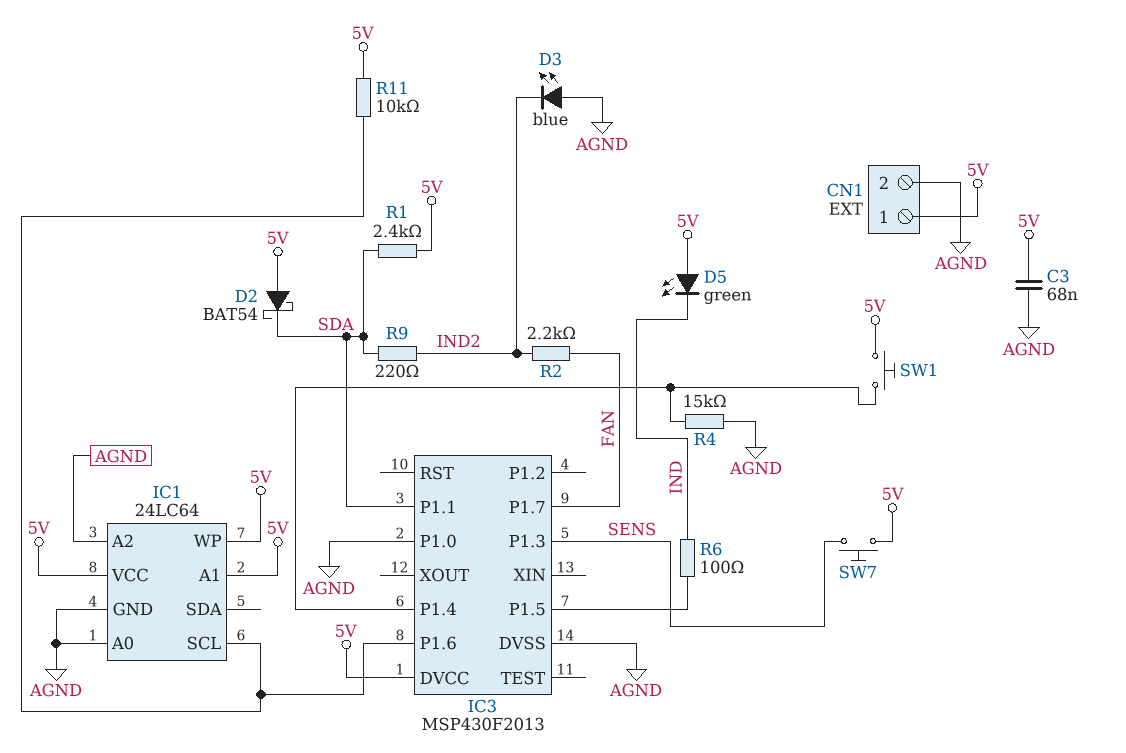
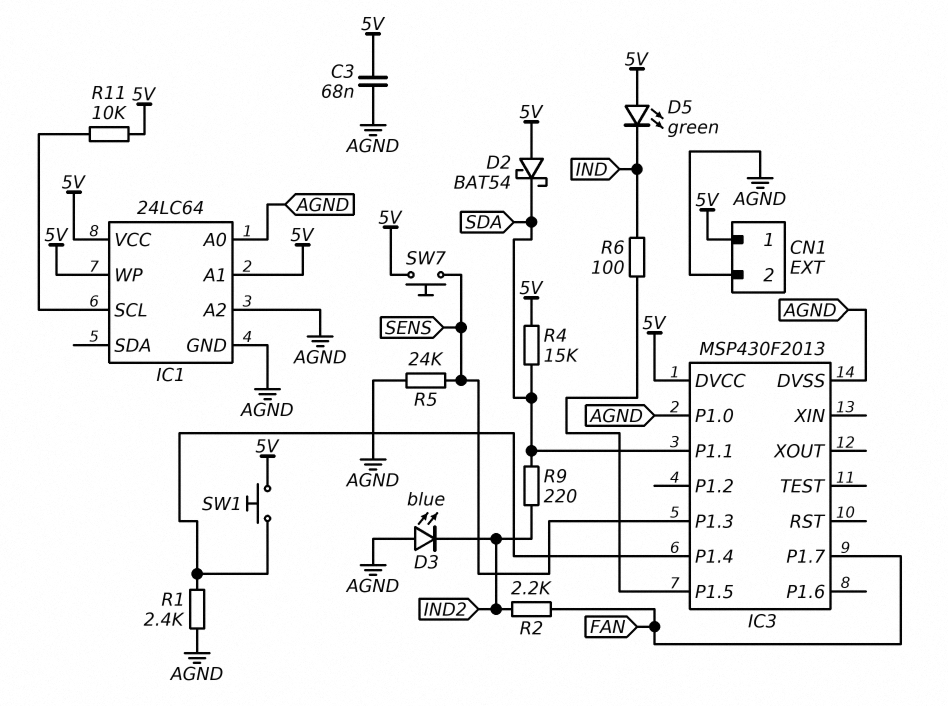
IC3 pin P1.6: IC1/SCL -> none
R1: 2.4k (5V, SDA) -> 2.4k (AGND, IC3/P1.4)
R4: 15k (AGND, IC3/P1.4) -> 15k (5V, SDA)
R5: none -> 24k (AGND, SENS)

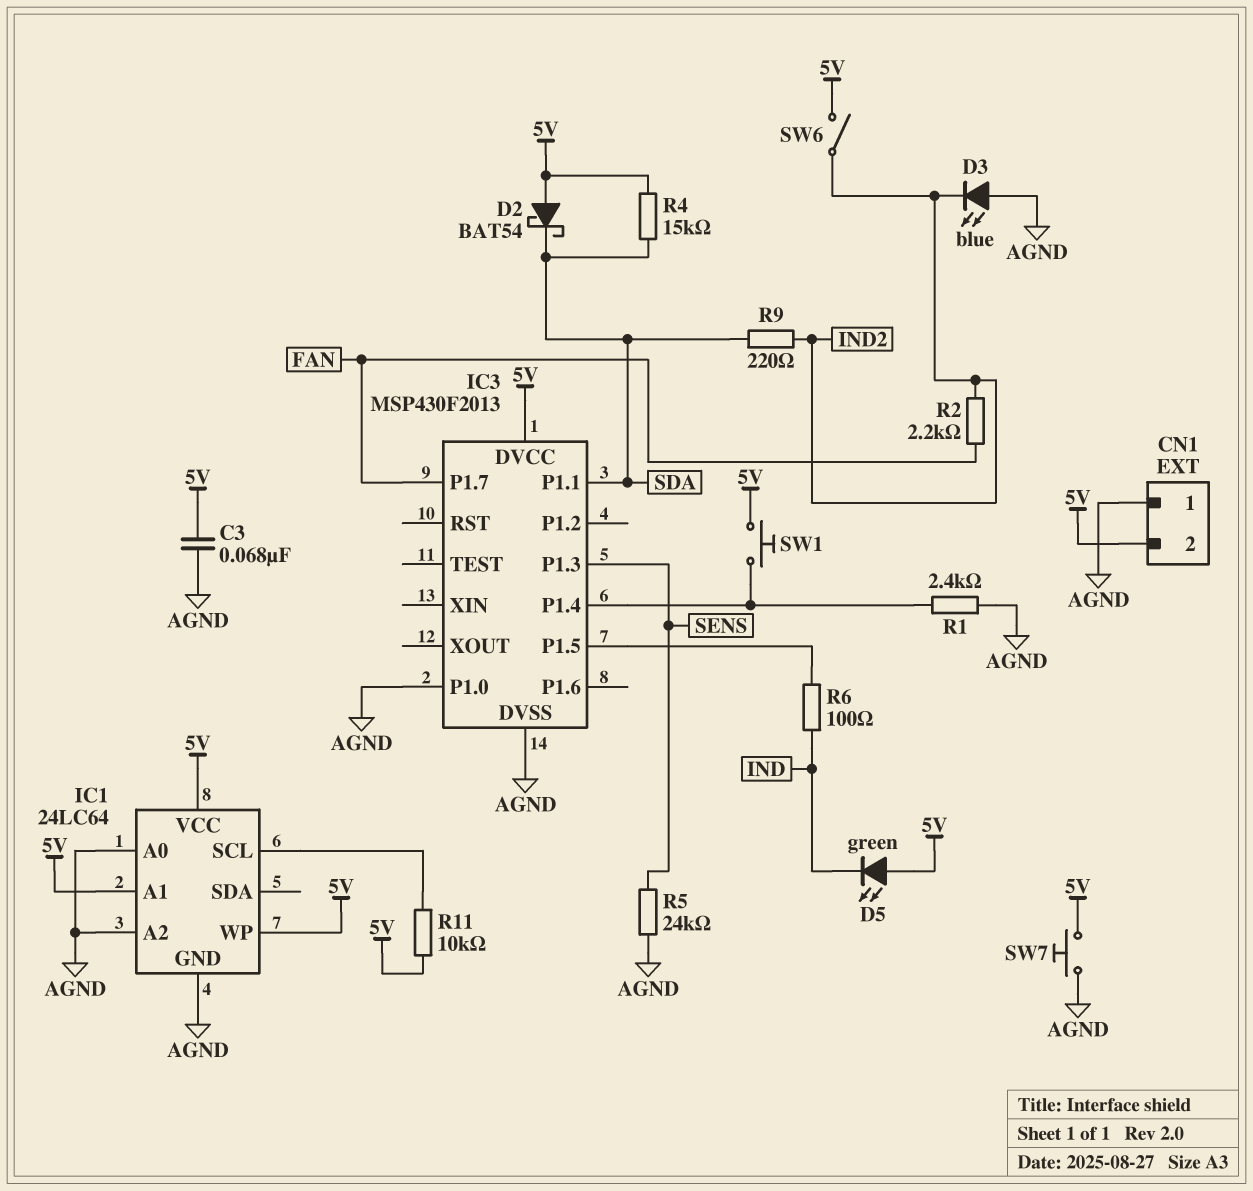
CN1 pin 1: 5V -> AGND
CN1 pin 2: AGND -> 5V
SW6: none -> switch (5V, IND2)
SW7: button (5V, SENS) -> button (5V, AGND)

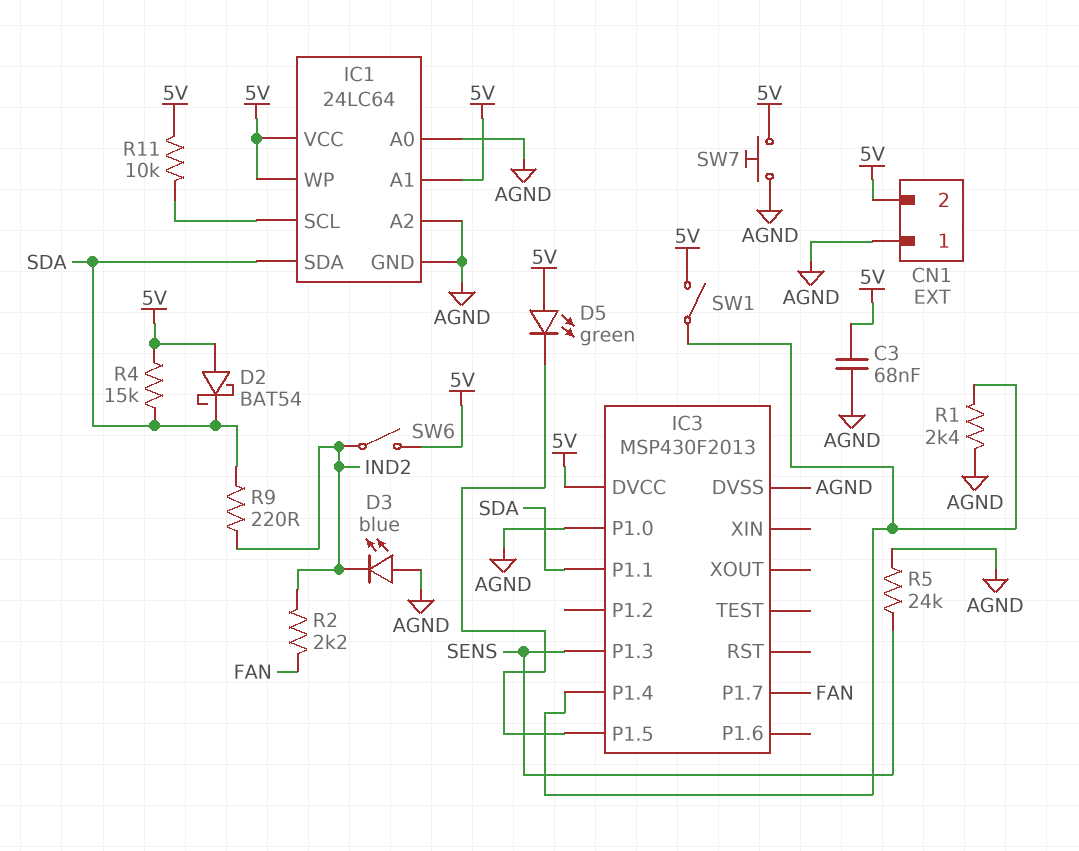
D5: LED green (A 5V, K IND) -> LED green (A 5V, K IC3/P1.5)
IC1 pin SDA: none -> SDA
R6: 100 (IC3/P1.5, IND) -> none
SW1: button (5V, IC3/P1.4) -> switch (5V, IC3/P1.4)

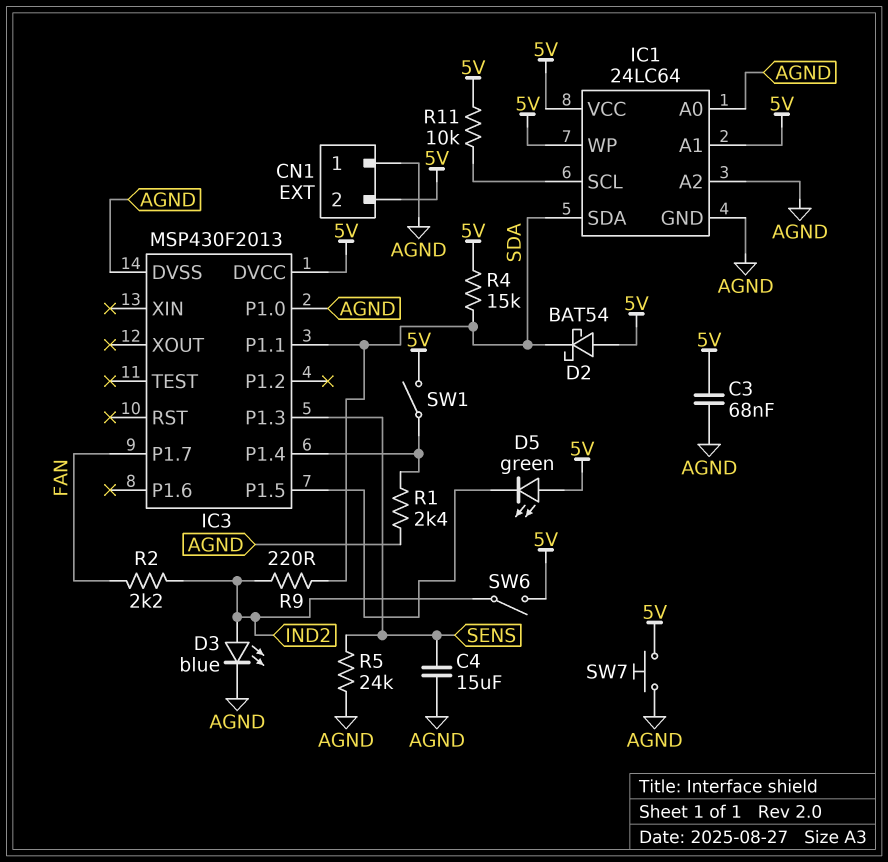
C4: none -> 15uF (AGND, SENS)
D3: LED blue (A AGND, K IND2) -> LED blue (A IND2, K AGND)

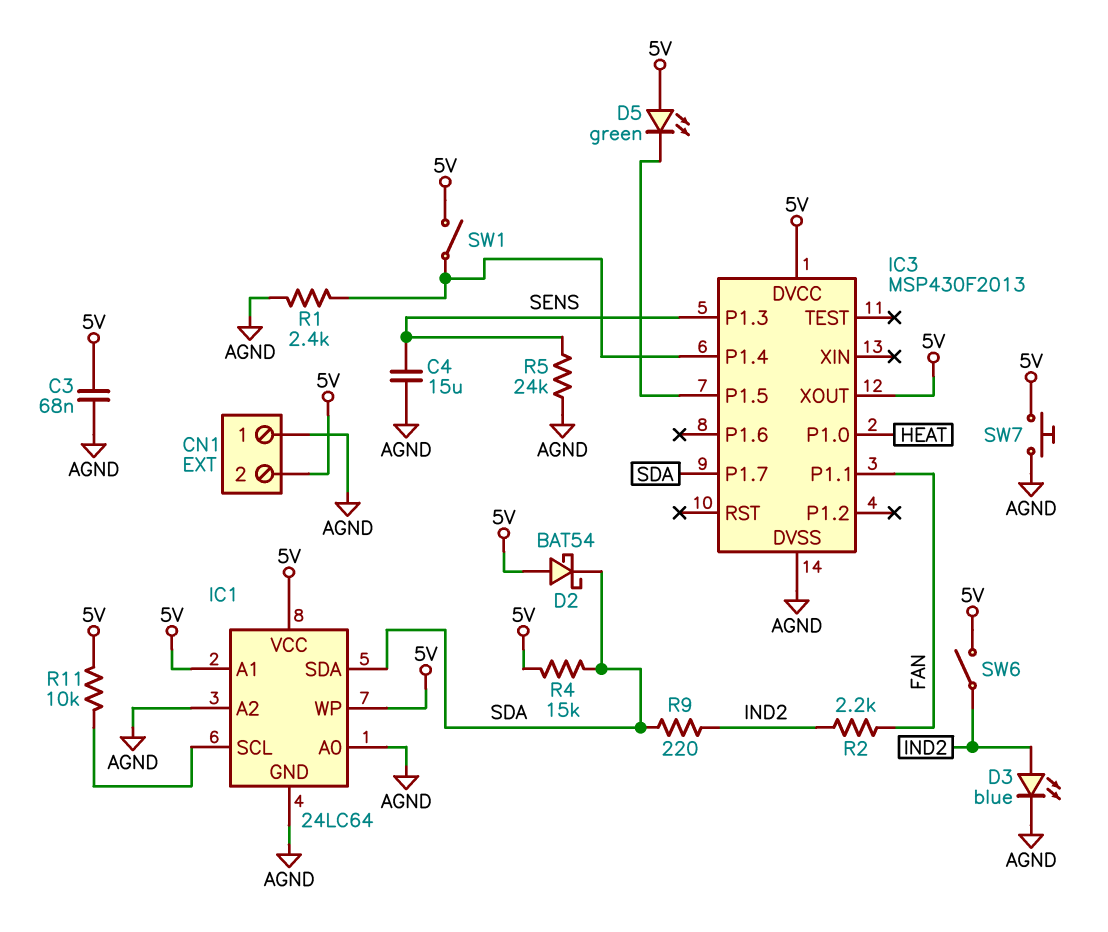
IC3 pin P1.0: AGND -> HEAT
IC3 pin P1.1: SDA -> FAN
IC3 pin P1.7: FAN -> SDA
IC3 pin XOUT: none -> 5V

